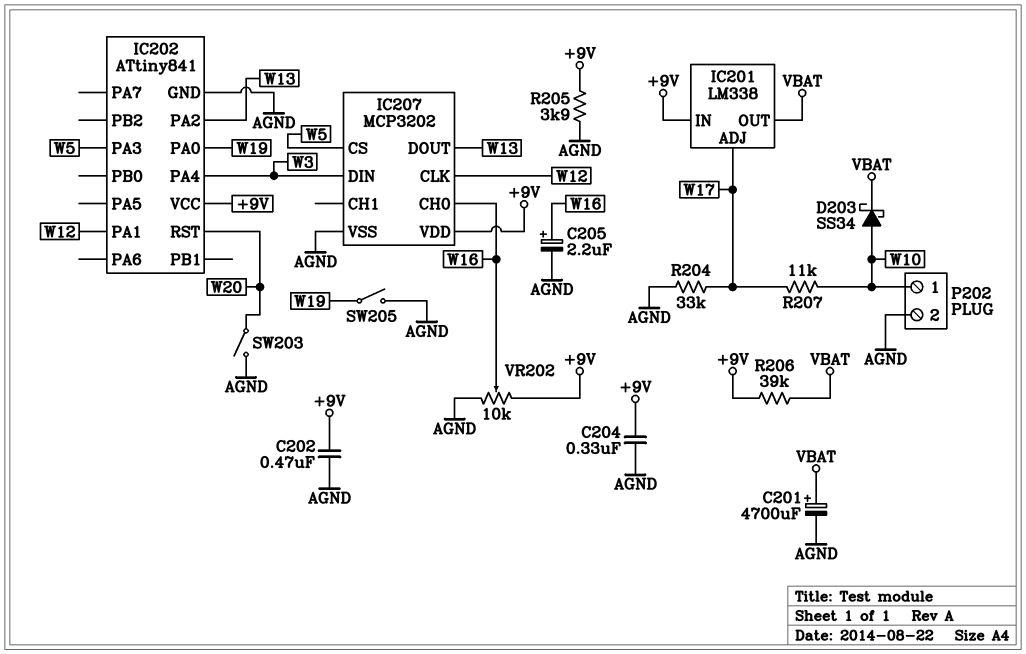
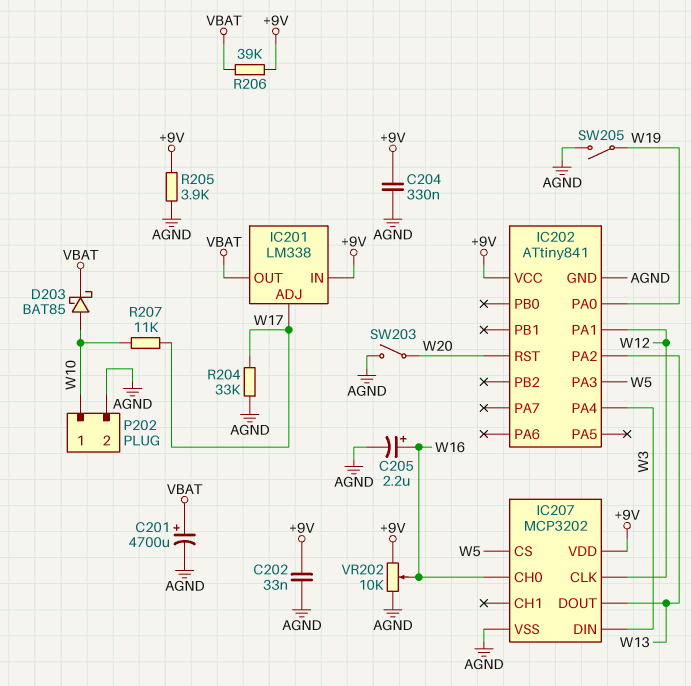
C202: 470nF (+9V, AGND) -> 33nF (+9V, AGND)
D203: schottky SS34 (A W10, K VBAT) -> schottky BAT85 (A W10, K VBAT)

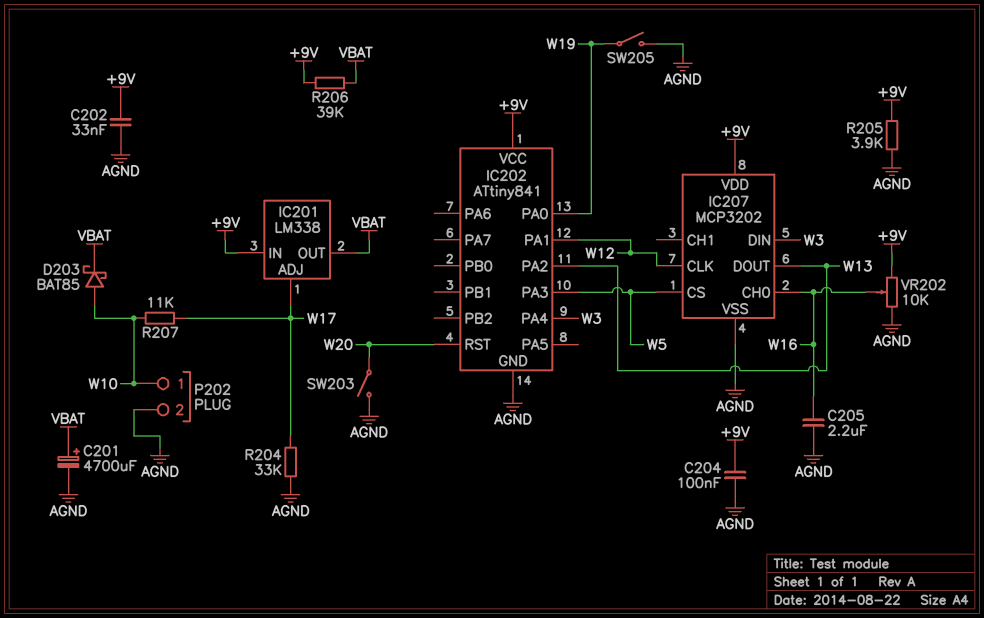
C204: 330nF (+9V, AGND) -> 100nF (+9V, AGND)
C205: 2.2uF (plus W16, minus AGND) -> 2.2uF (AGND, W16)

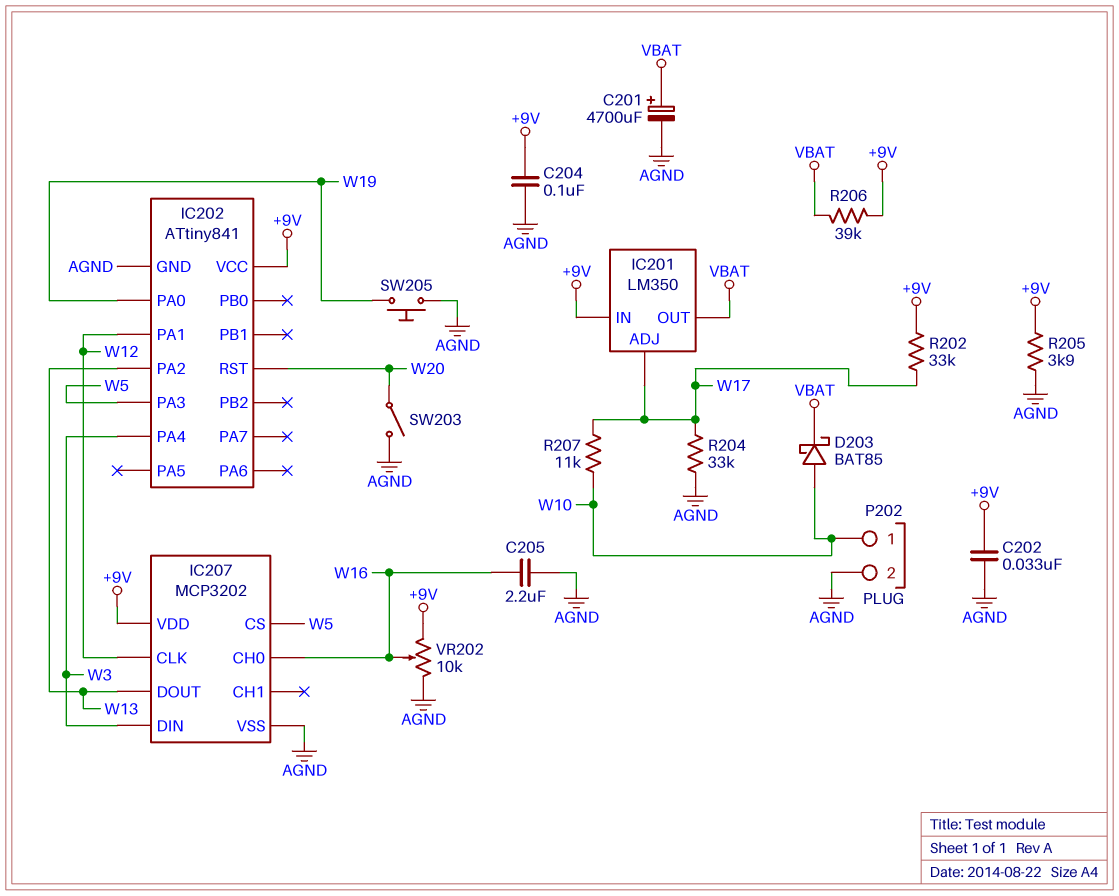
IC201: LM338 -> LM350
R202: none -> 33k (+9V, W17)
SW205: switch (AGND, W19) -> button (AGND, W19)

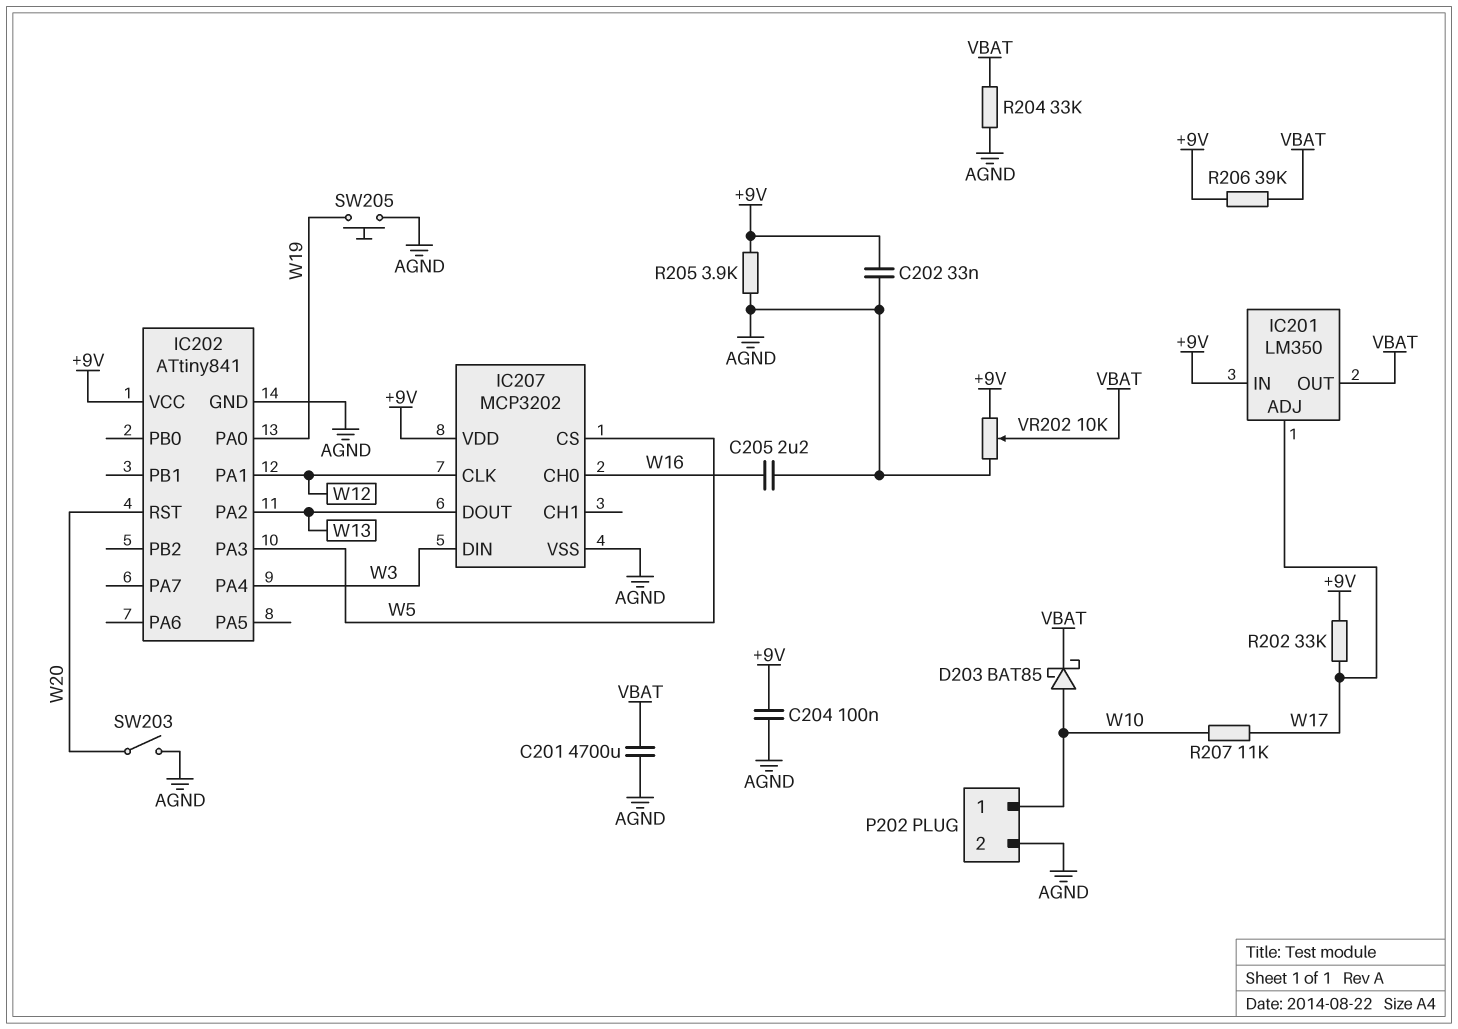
C201: 4700uF (plus VBAT, minus AGND) -> 4700uF (AGND, VBAT)
R204: 33k (AGND, W17) -> 33k (AGND, VBAT)
VR202: 10k (+9V, AGND, wiper W16) -> 10k (+9V, AGND, wiper VBAT)

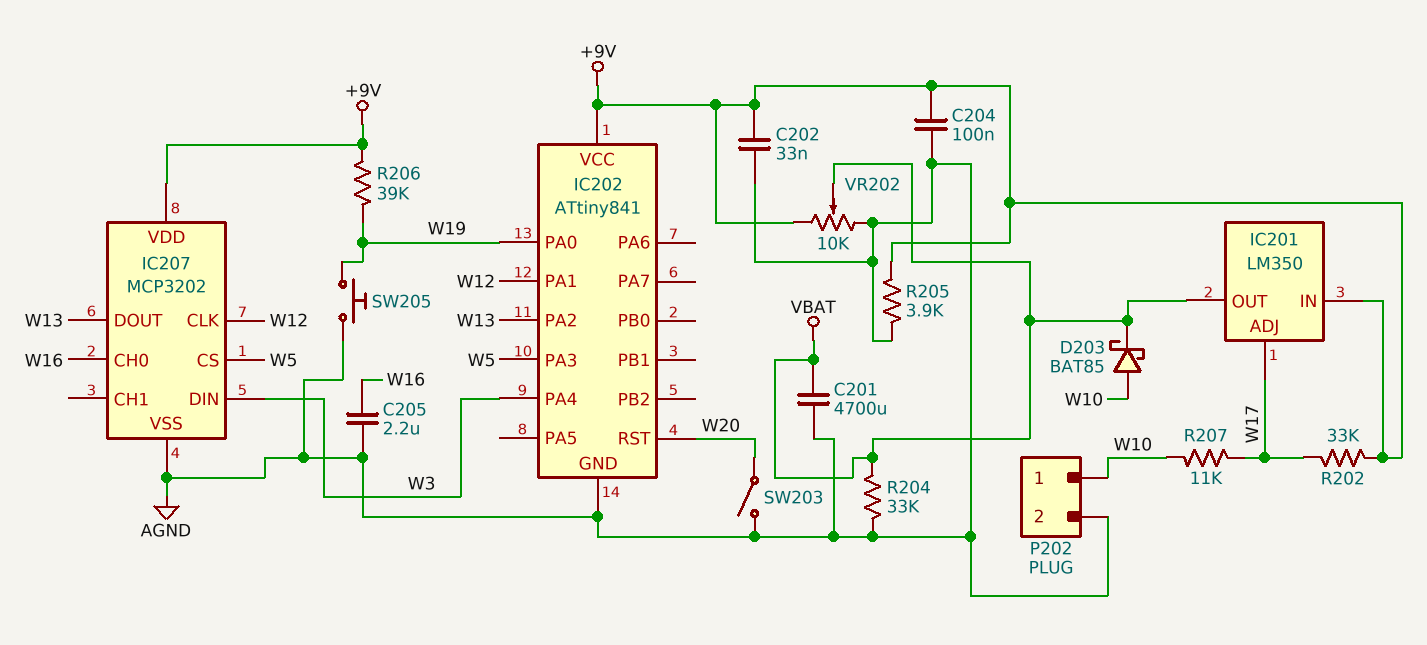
R206: 39k (+9V, VBAT) -> 39k (+9V, W19)

